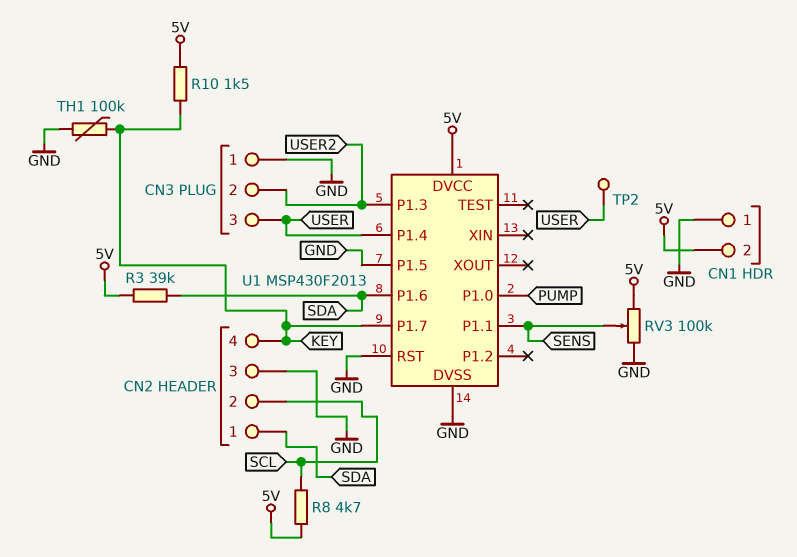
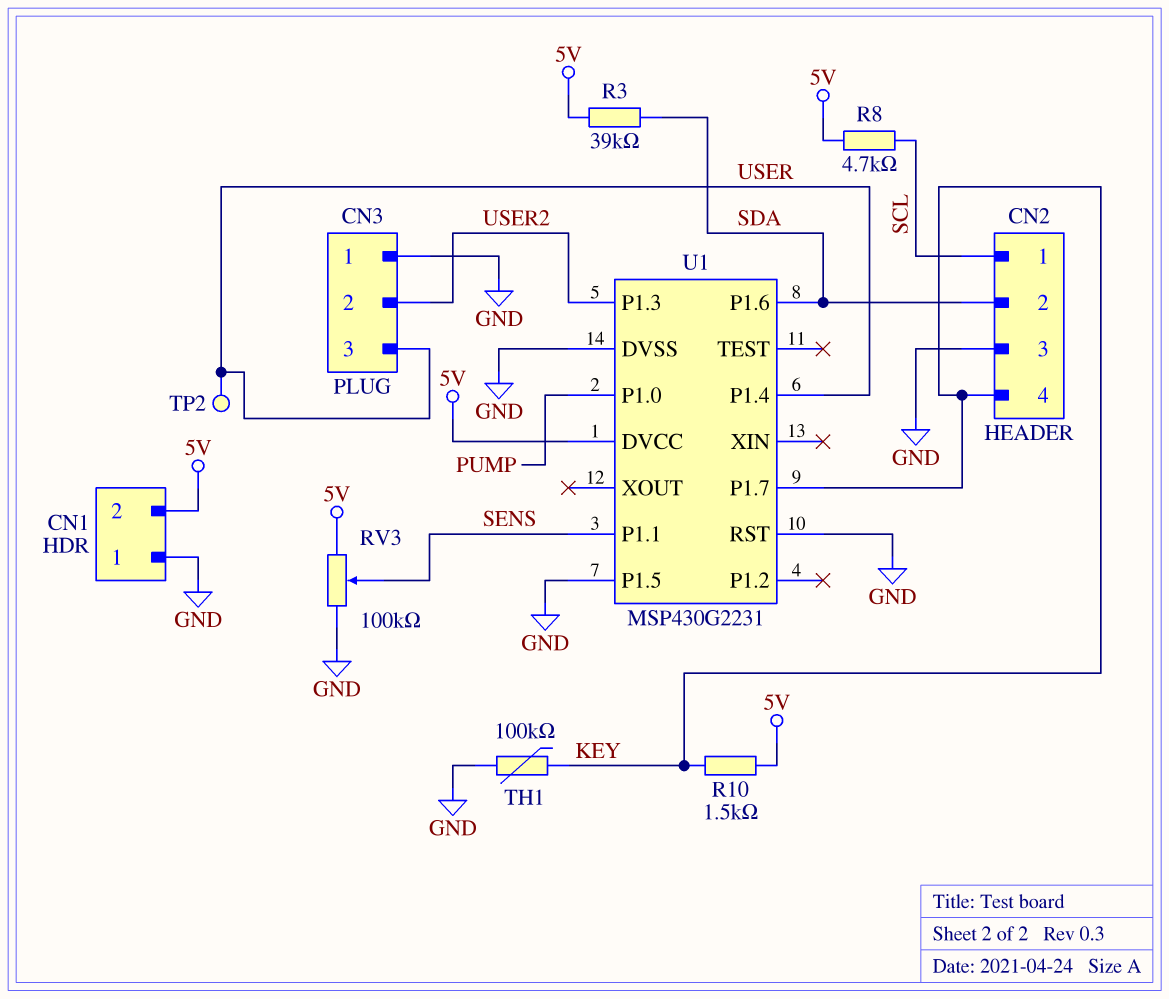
CN2 pin 1: SDA -> SCL
CN2 pin 2: SCL -> SDA
U1: MSP430F2013 -> MSP430G2231

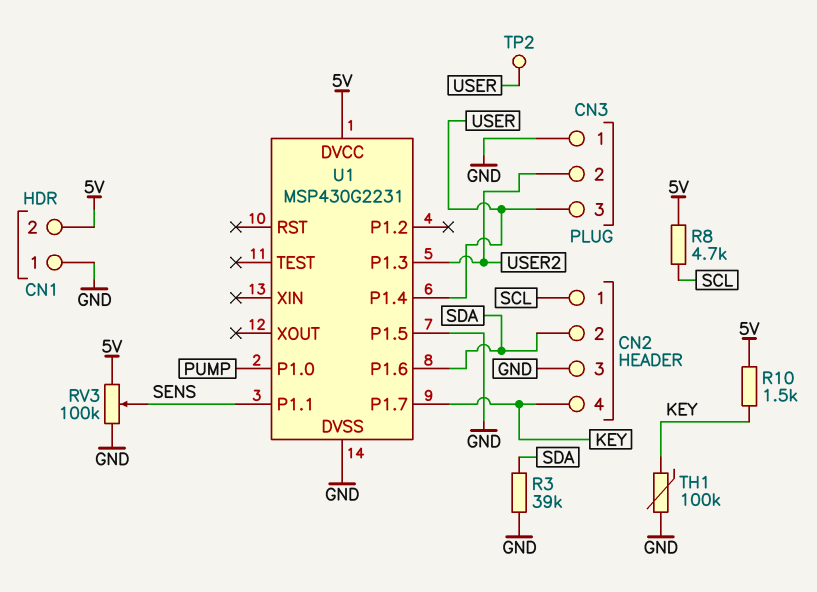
R3: 39k (5V, SDA) -> 39k (GND, SDA)
U1 pin RST: GND -> none

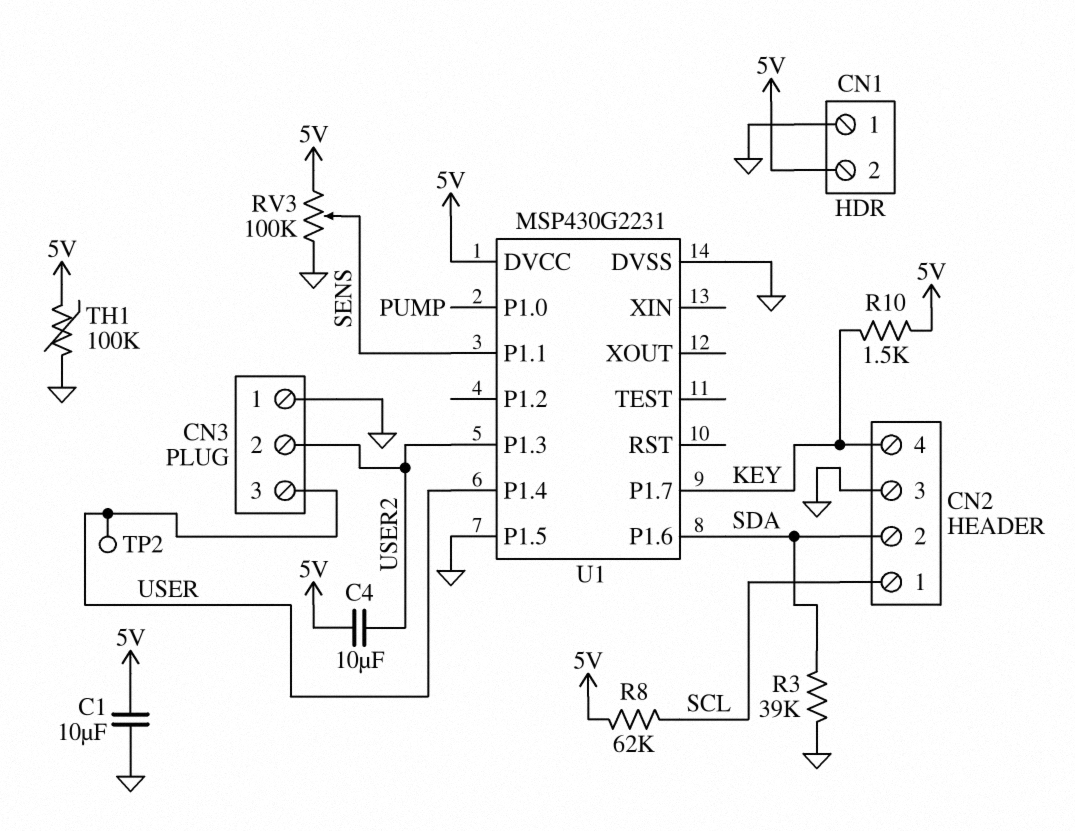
C1: none -> 10uF (5V, GND)
C4: none -> 10uF (5V, USER2)
R8: 4.7k (5V, SCL) -> 62k (5V, SCL)
TH1: 100k (GND, KEY) -> 100k (5V, GND)

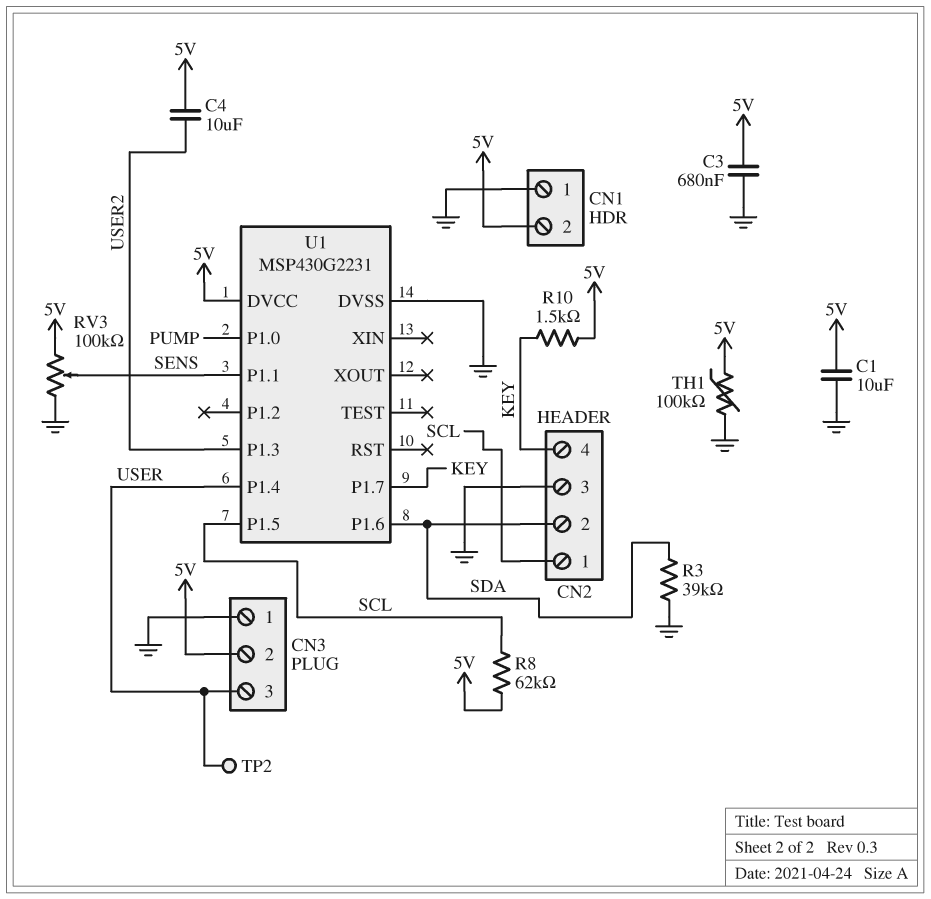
C3: none -> 680nF (5V, GND)
CN3 pin 2: USER2 -> 5V
U1 pin P1.5: GND -> SCL

